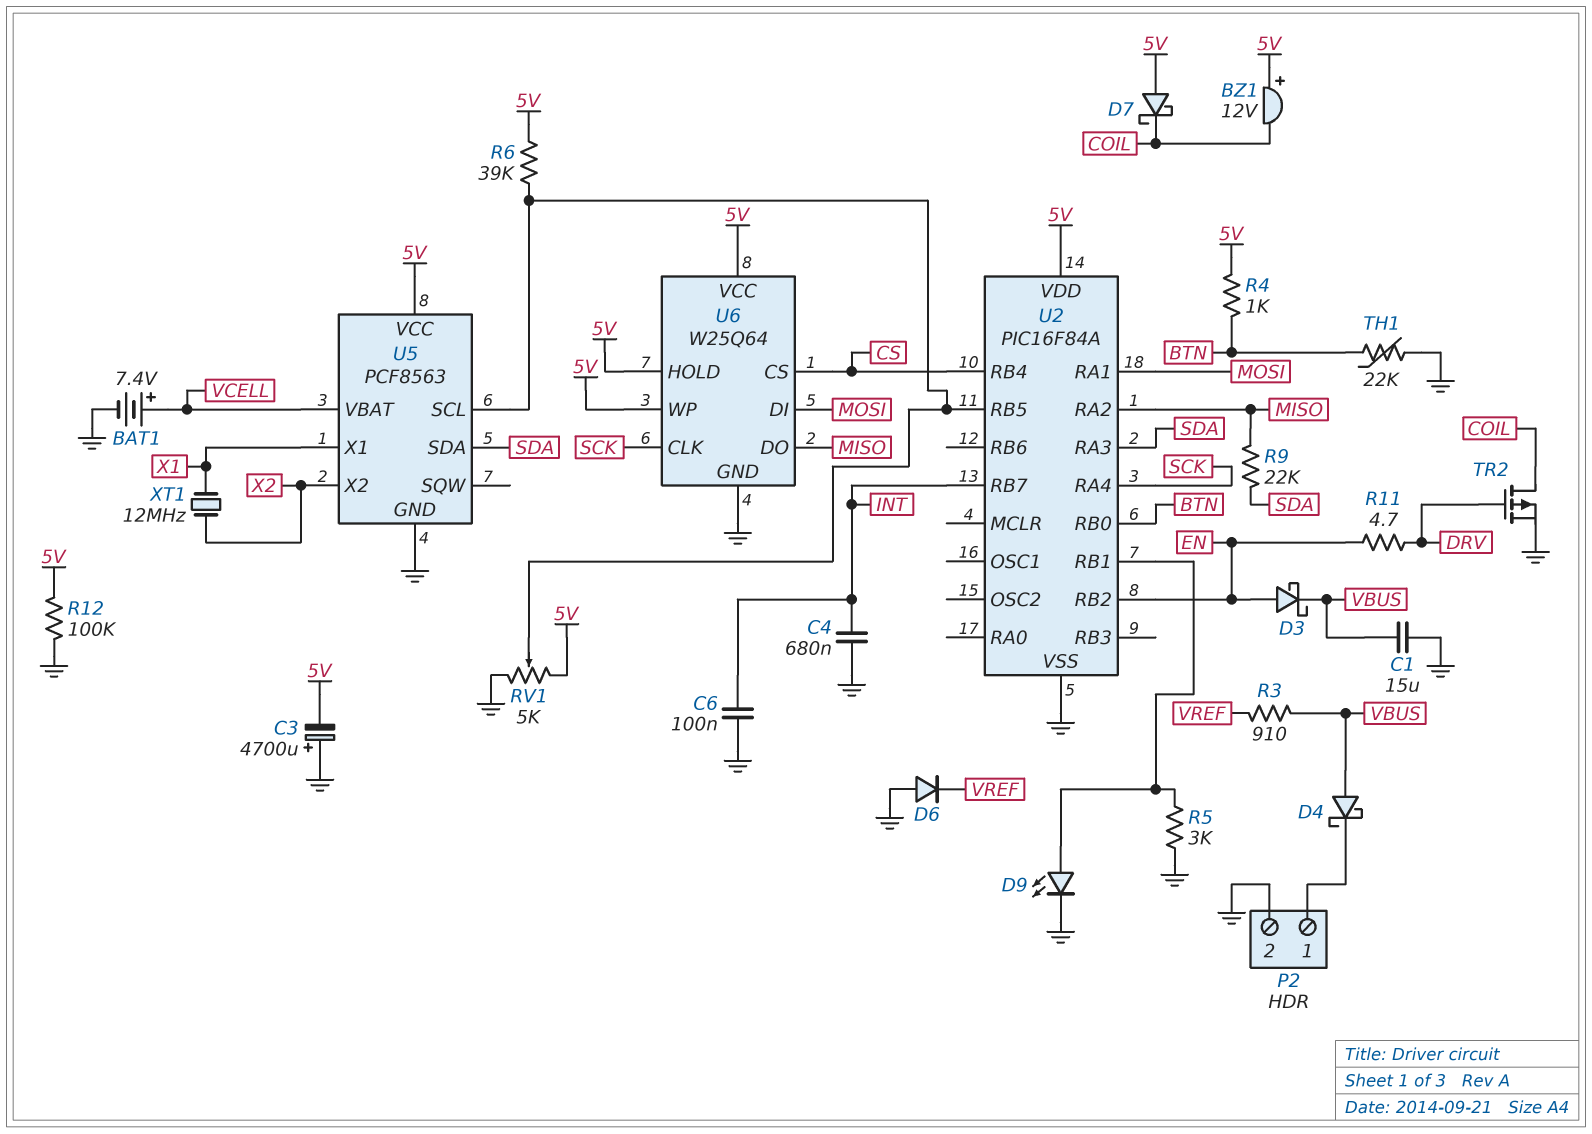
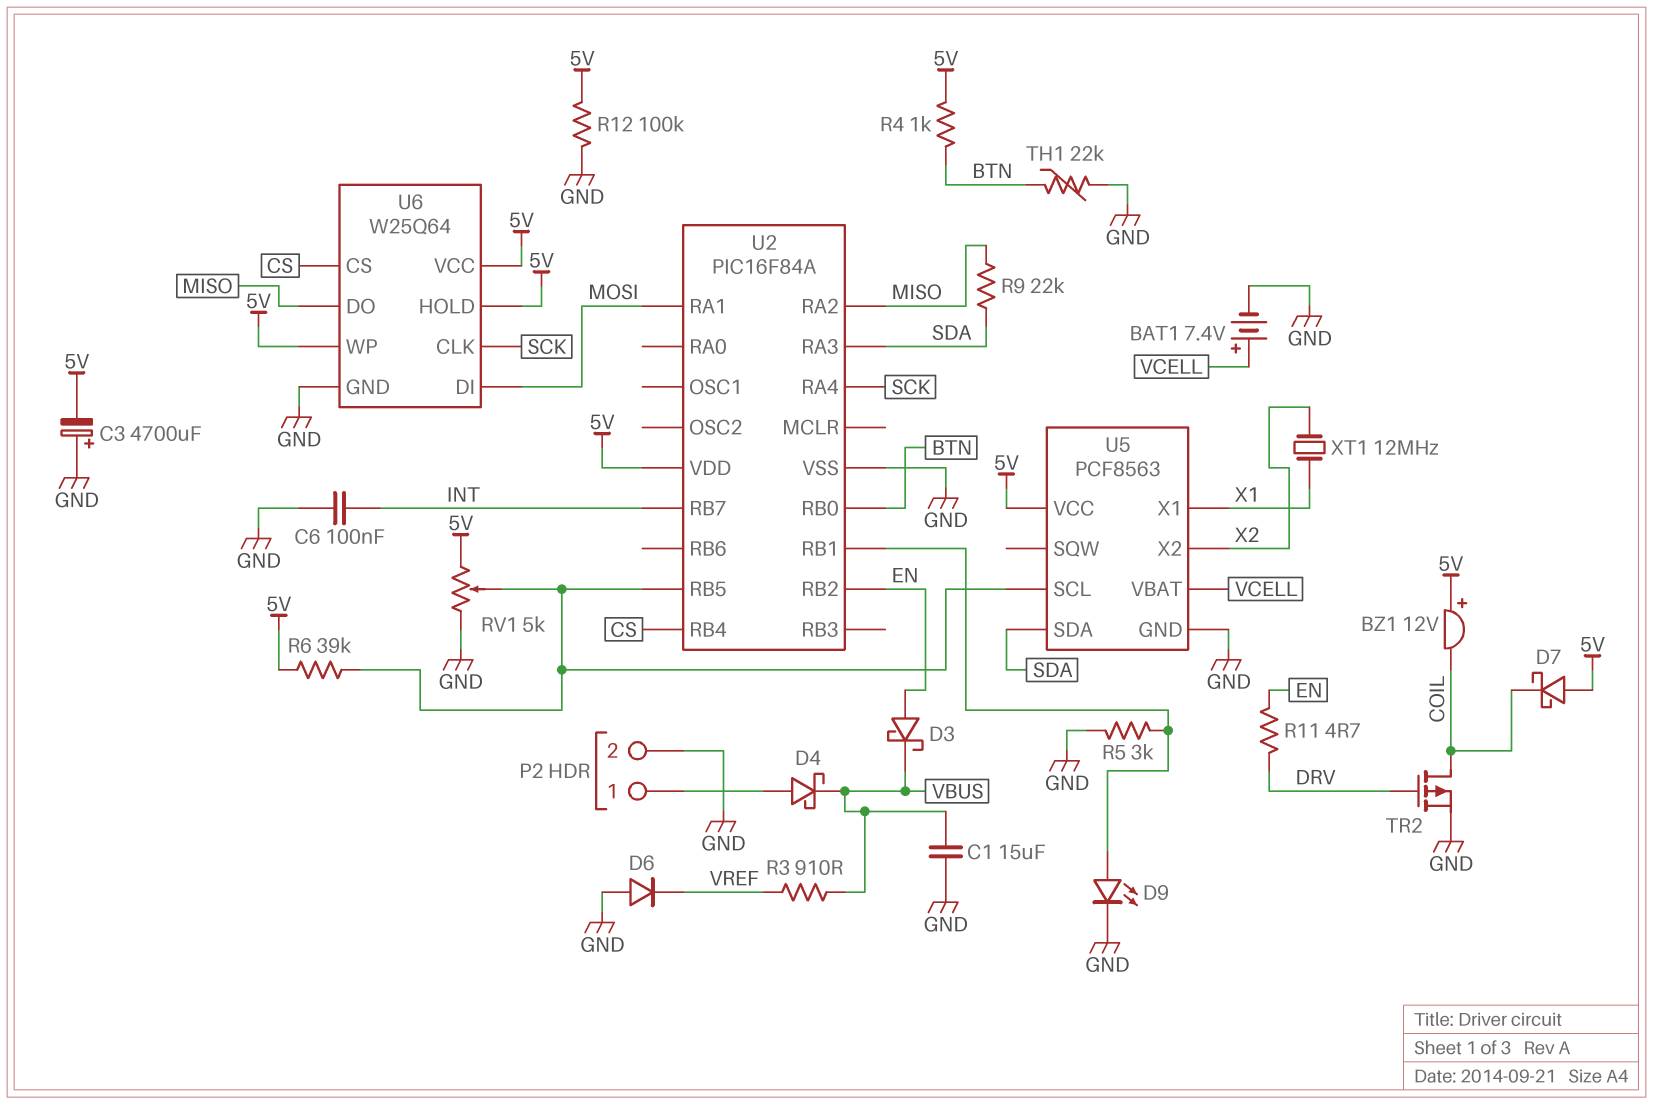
C4: 680nF (GND, INT) -> none
D4: schottky (A VBUS, K P2/1) -> schottky (A P2/1, K VBUS)

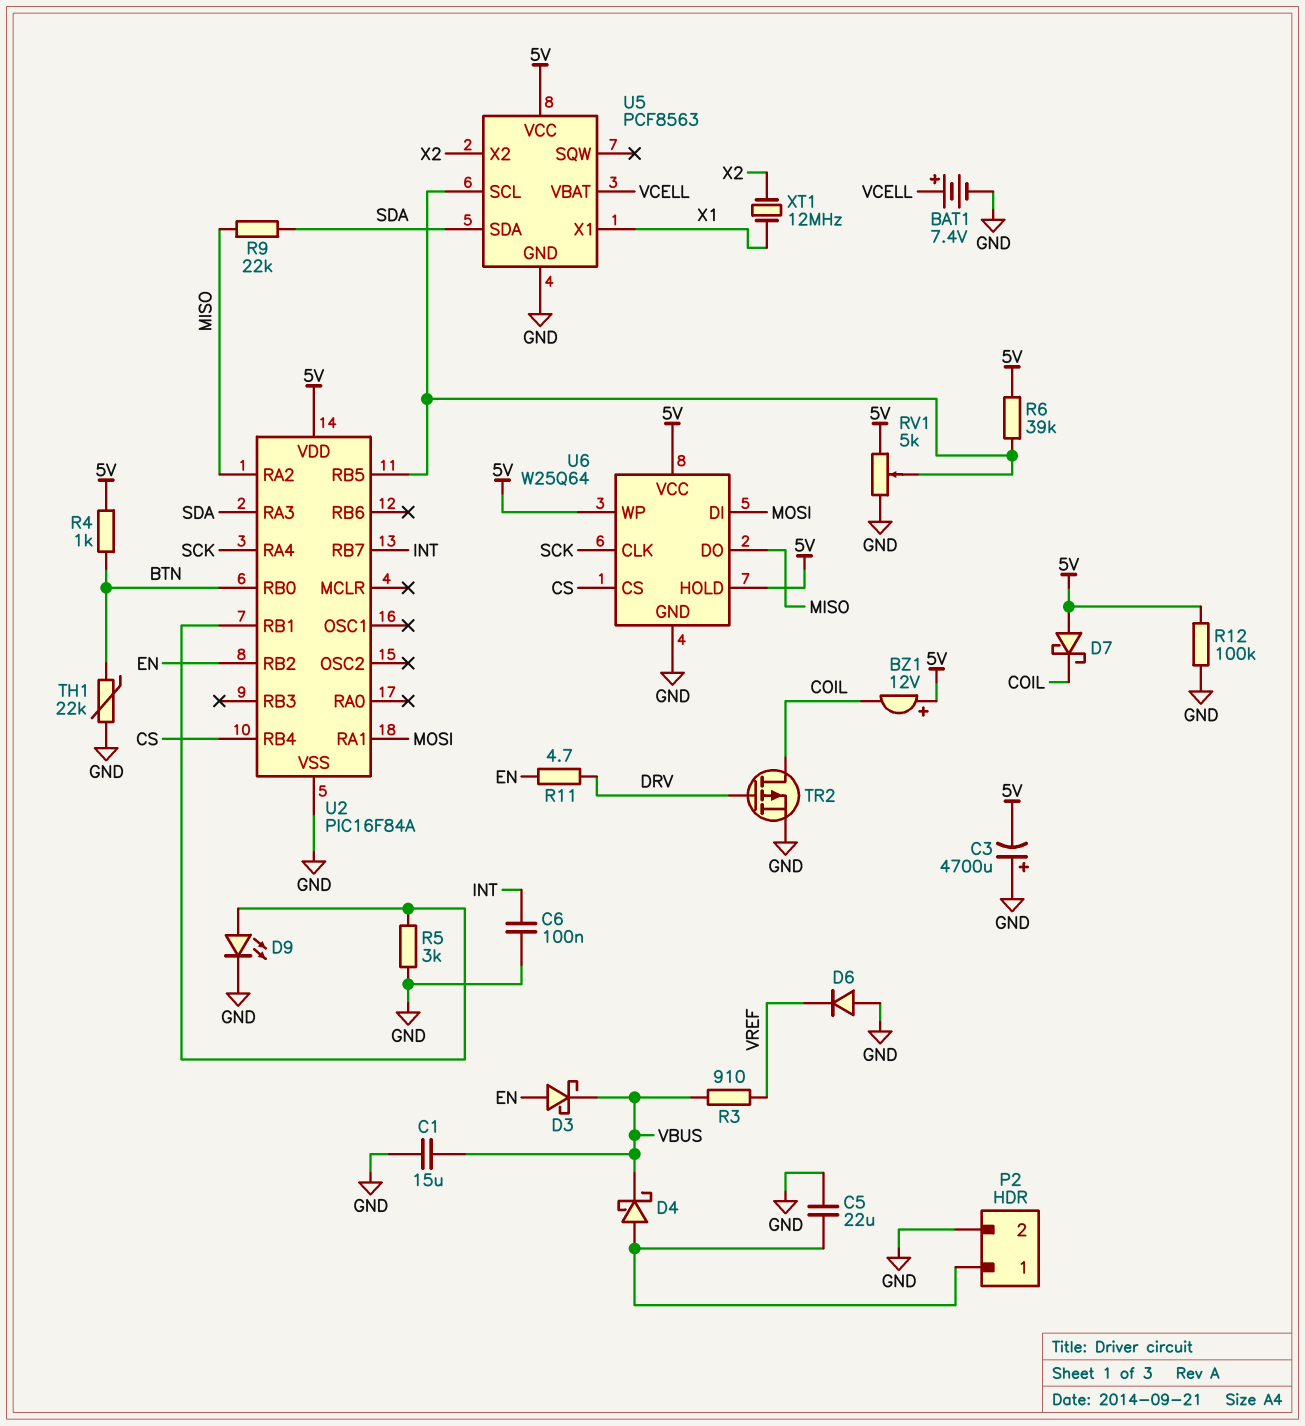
C5: none -> 22uF (GND, P2/1)

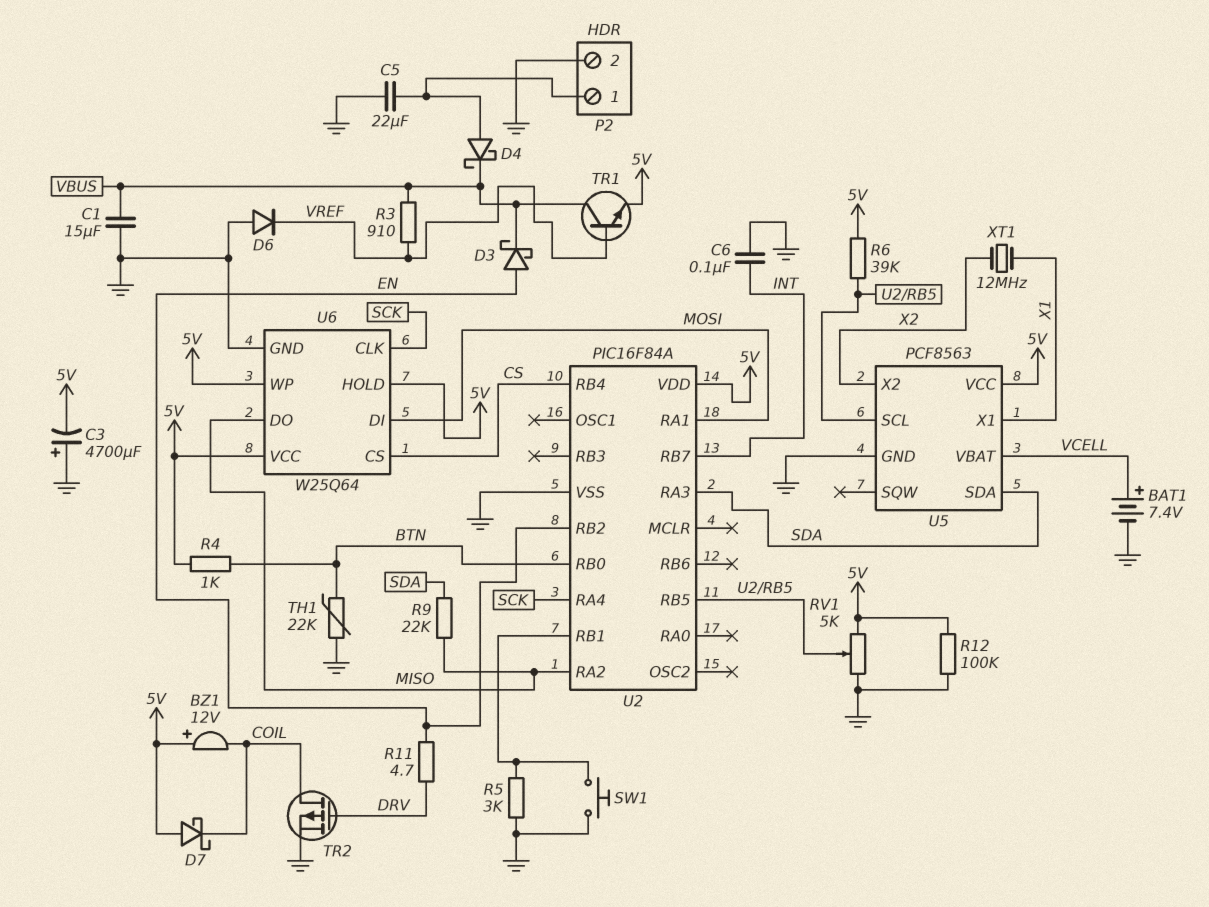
D9: LED (A U2/RB1, K GND) -> none
SW1: none -> button (GND, U2/RB1)
TR1: none -> NPN (B VREF, C VBUS, E 5V)

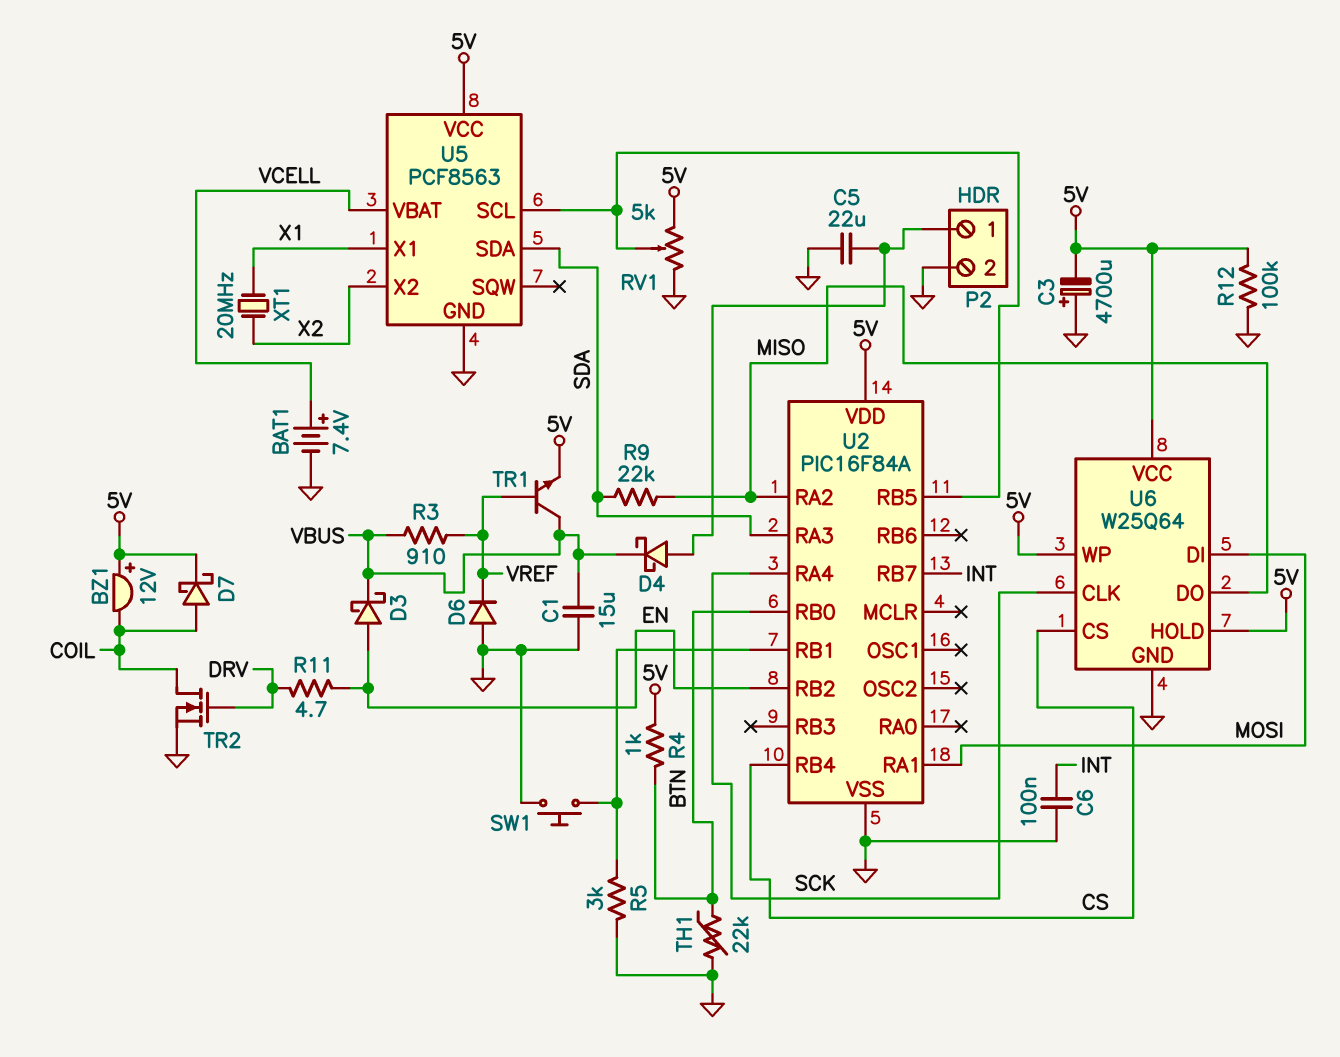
D7: schottky (A 5V, K COIL) -> schottky (A COIL, K 5V)
R6: 39k (5V, U2/RB5) -> none
TR2: PMOS (G DRV, D COIL, S GND) -> NMOS (G DRV, D COIL, S GND)
XT1: 12MHz (X1, X2) -> 20MHz (X1, X2)

